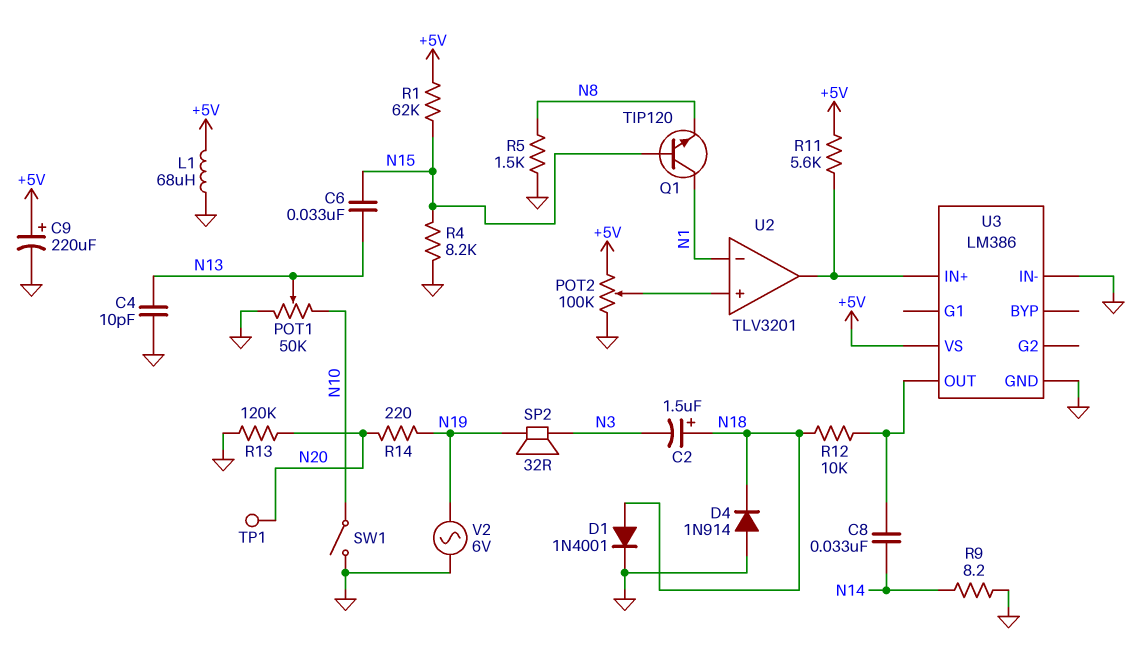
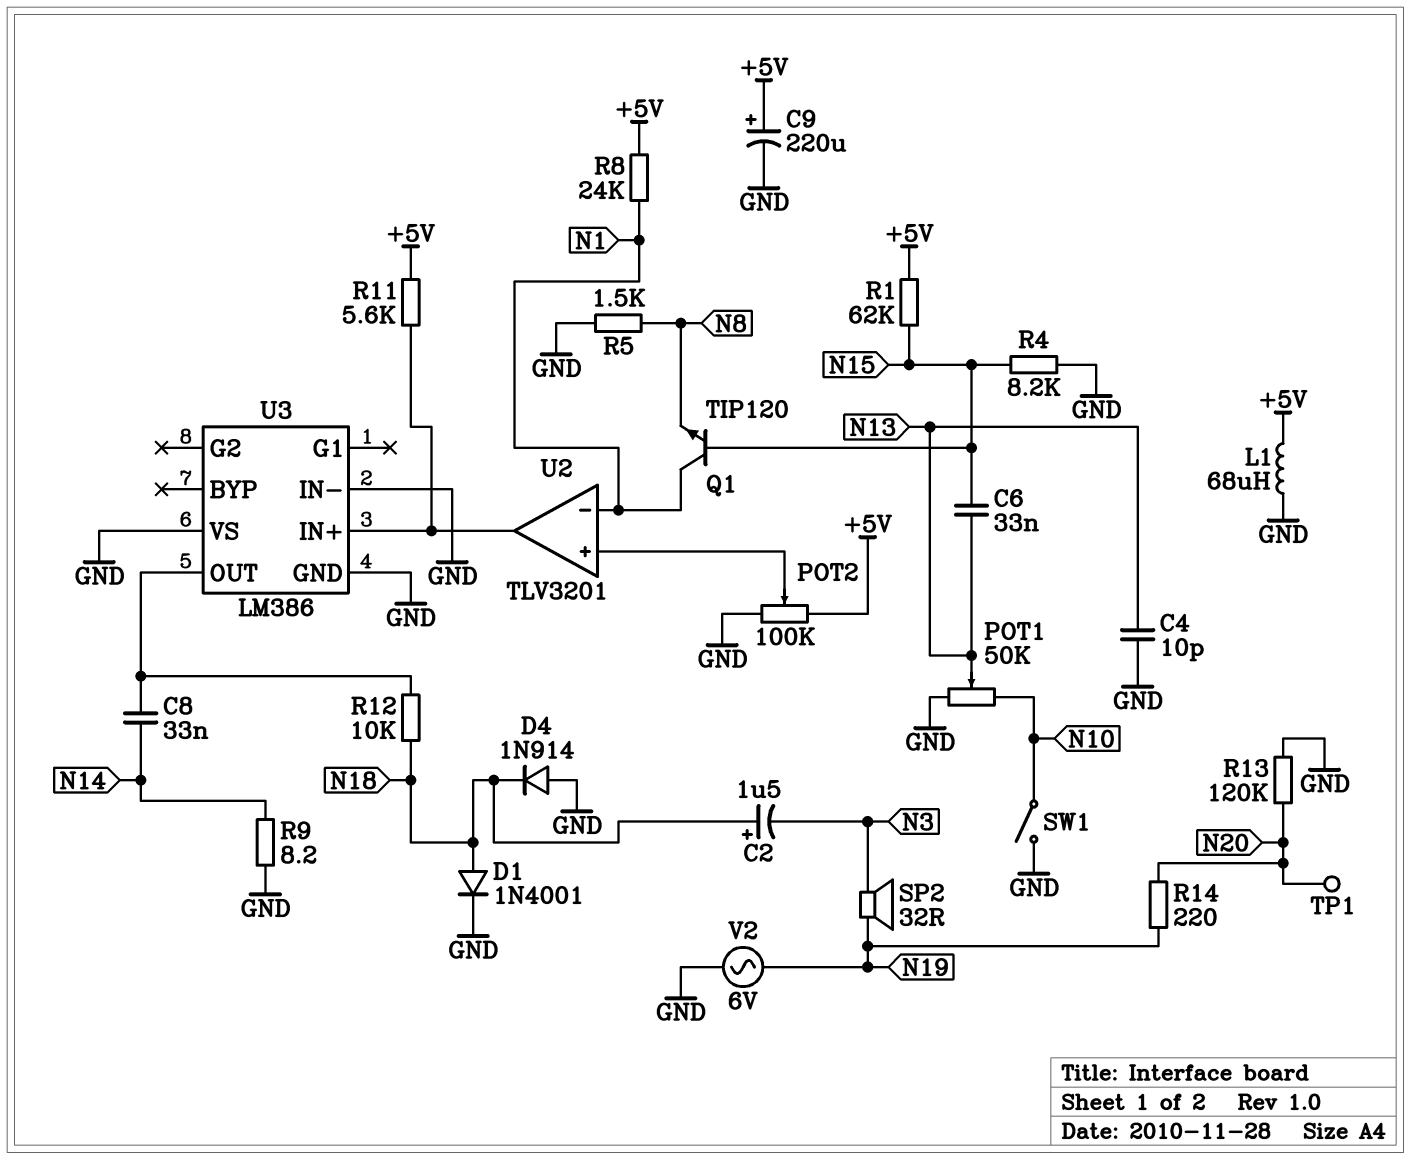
R8: none -> 24k (+5V, N1)
U3 pin VS: +5V -> GND

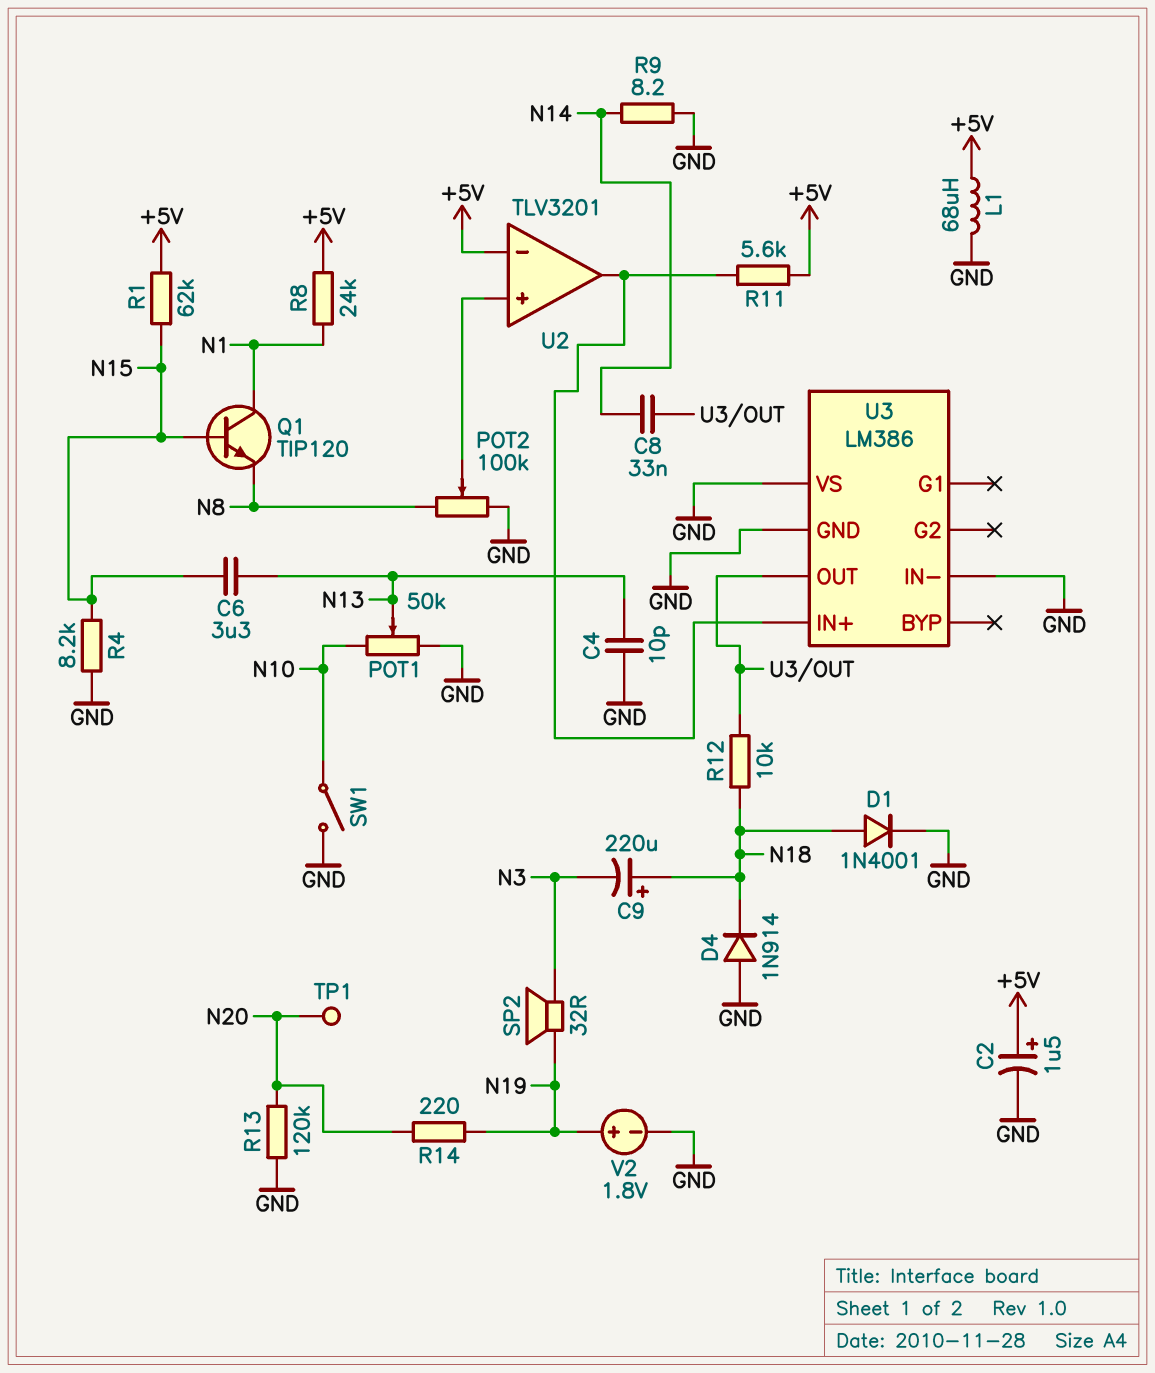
C2: 1.5uF (plus N18, minus N3) -> 1.5uF (plus +5V, minus GND)
C6: 33nF (N13, N15) -> 3.3uF (N13, N15)
C9: 220uF (plus +5V, minus GND) -> 220uF (plus N18, minus N3)
POT2: 100k (+5V, GND, wiper U2/in+) -> 100k (GND, N8, wiper U2/in+)
R5: 1.5k (GND, N8) -> none
U2 pin in-: N1 -> +5V
V2: AC 6V (GND, N19) -> 1.8V (plus N19, minus GND)

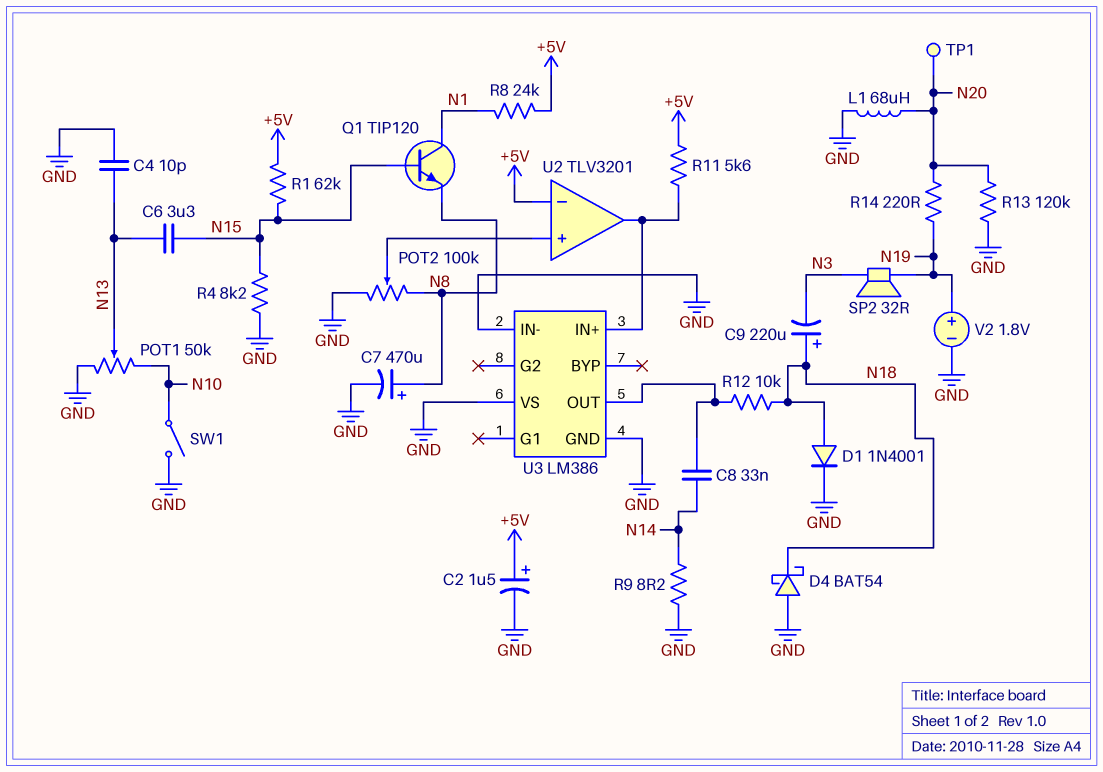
C7: none -> 470uF (plus N8, minus GND)
D4: diode 1N914 (A GND, K N18) -> schottky BAT54 (A GND, K N18)
L1: 68uH (+5V, GND) -> 68uH (GND, N20)

